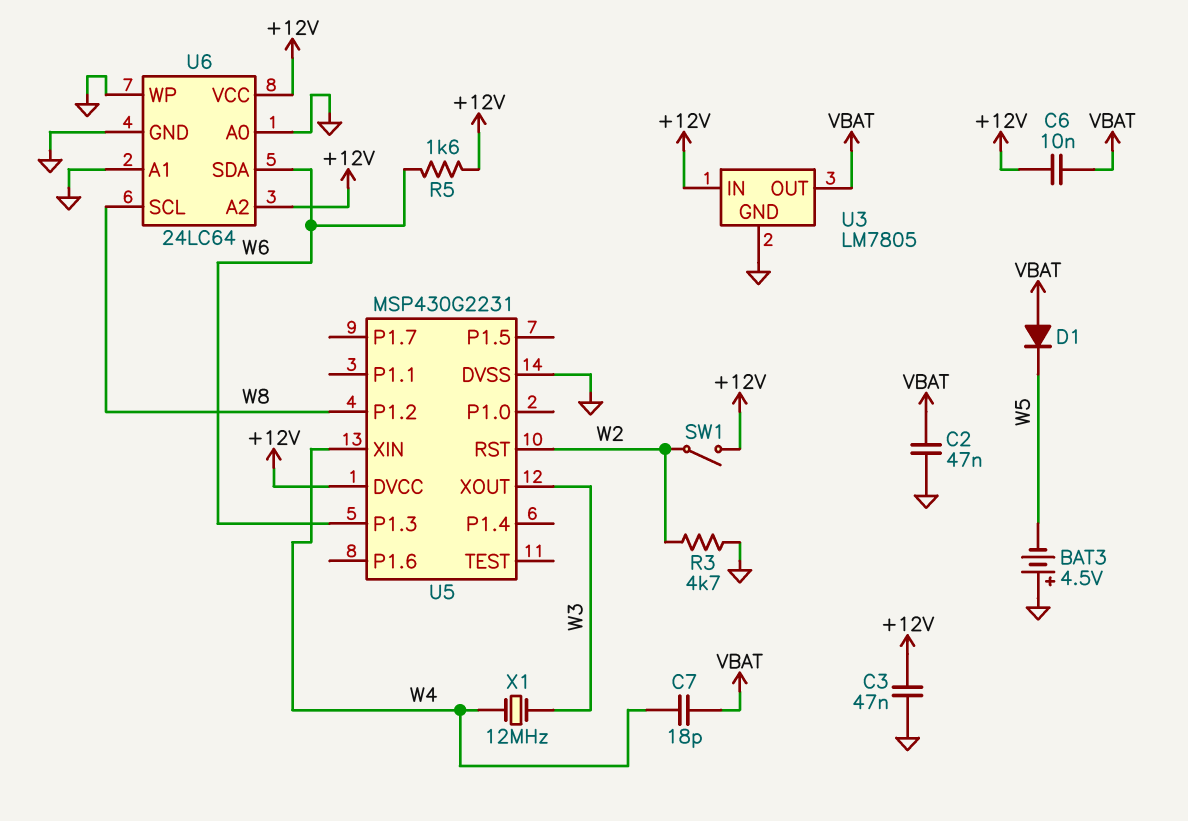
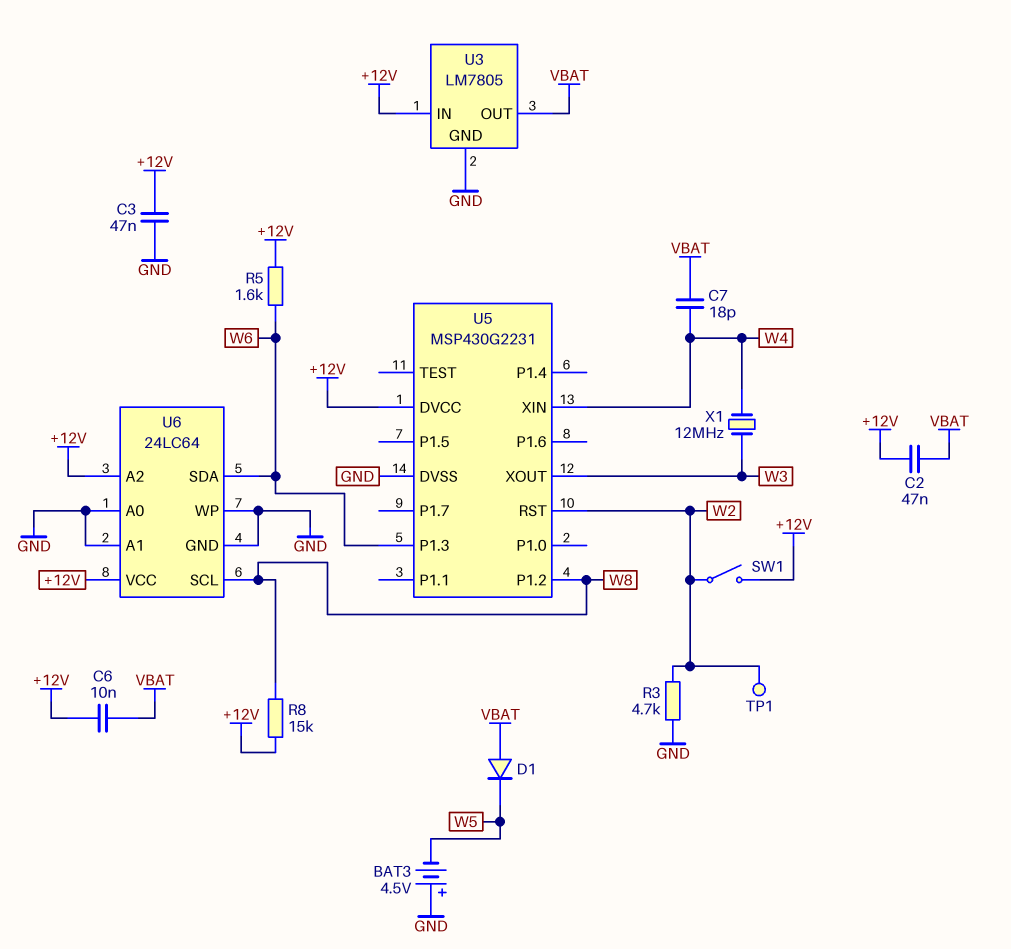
C2: 47nF (GND, VBAT) -> 47nF (+12V, VBAT)
R8: none -> 15k (+12V, W8)
TP1: none -> test point (W2)

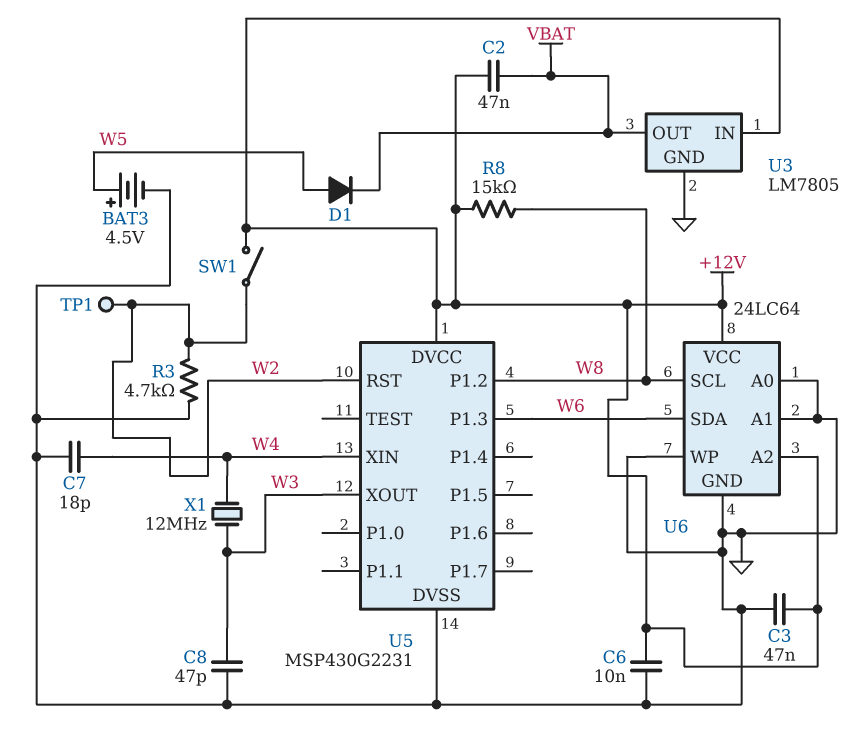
BAT3: 4.5V (plus GND, minus W5) -> 4.5V (plus W5, minus GND)
C6: 10nF (+12V, VBAT) -> 10nF (+12V, GND)
C7: 18pF (VBAT, W4) -> 18pF (GND, W4)
C8: none -> 47pF (GND, W3)
D1: diode (A VBAT, K W5) -> diode (A W5, K VBAT)
R5: 1.6k (+12V, W6) -> none

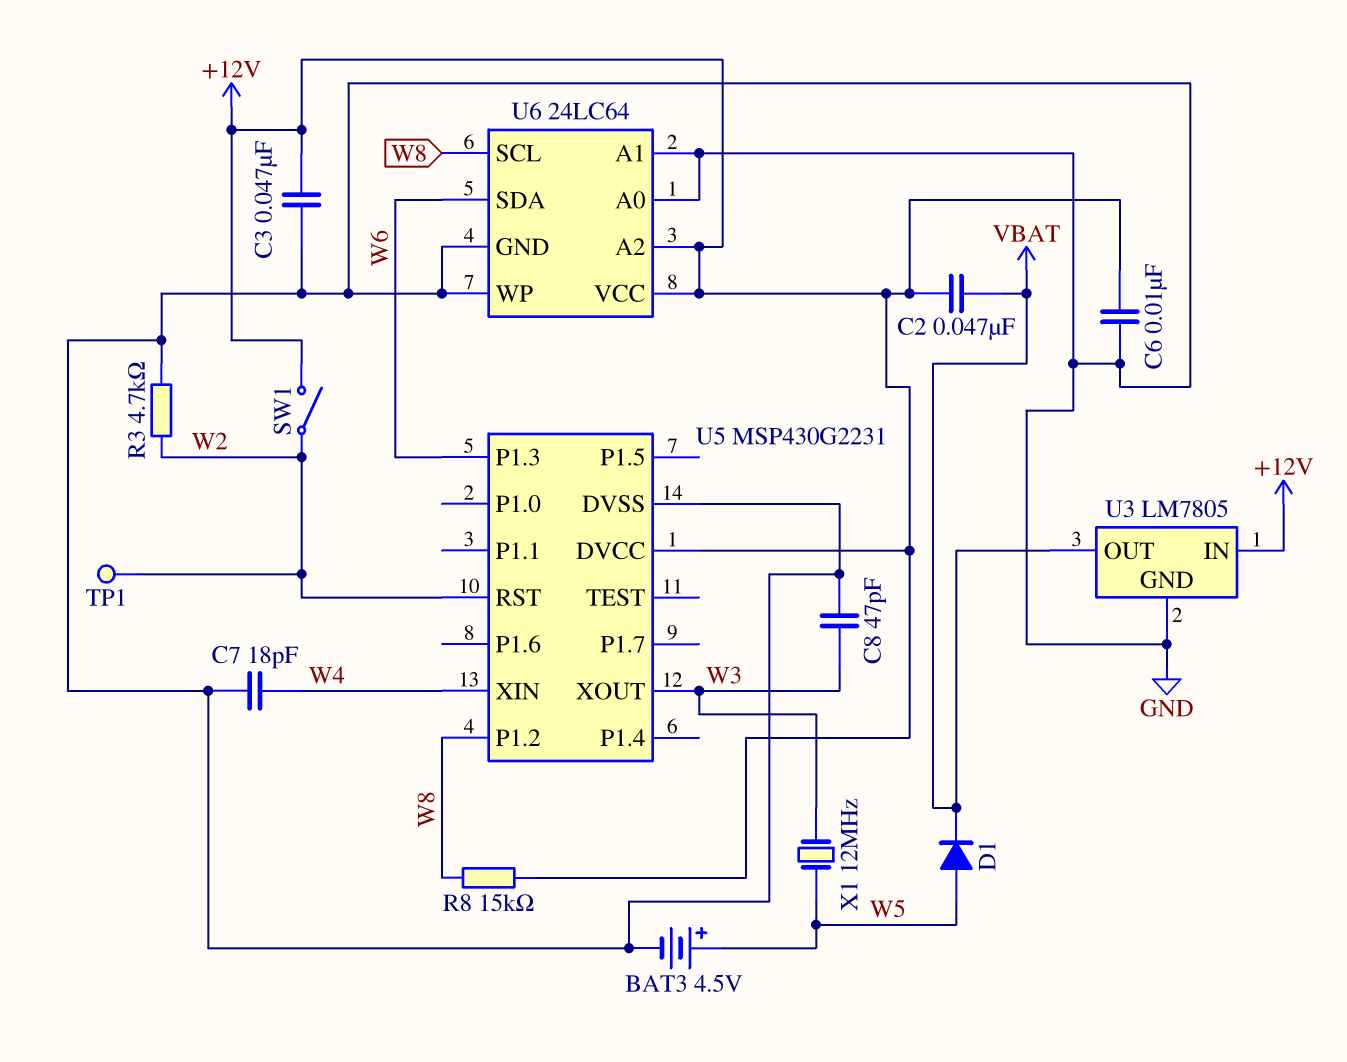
X1: 12MHz (W3, W4) -> 12MHz (W3, W5)

